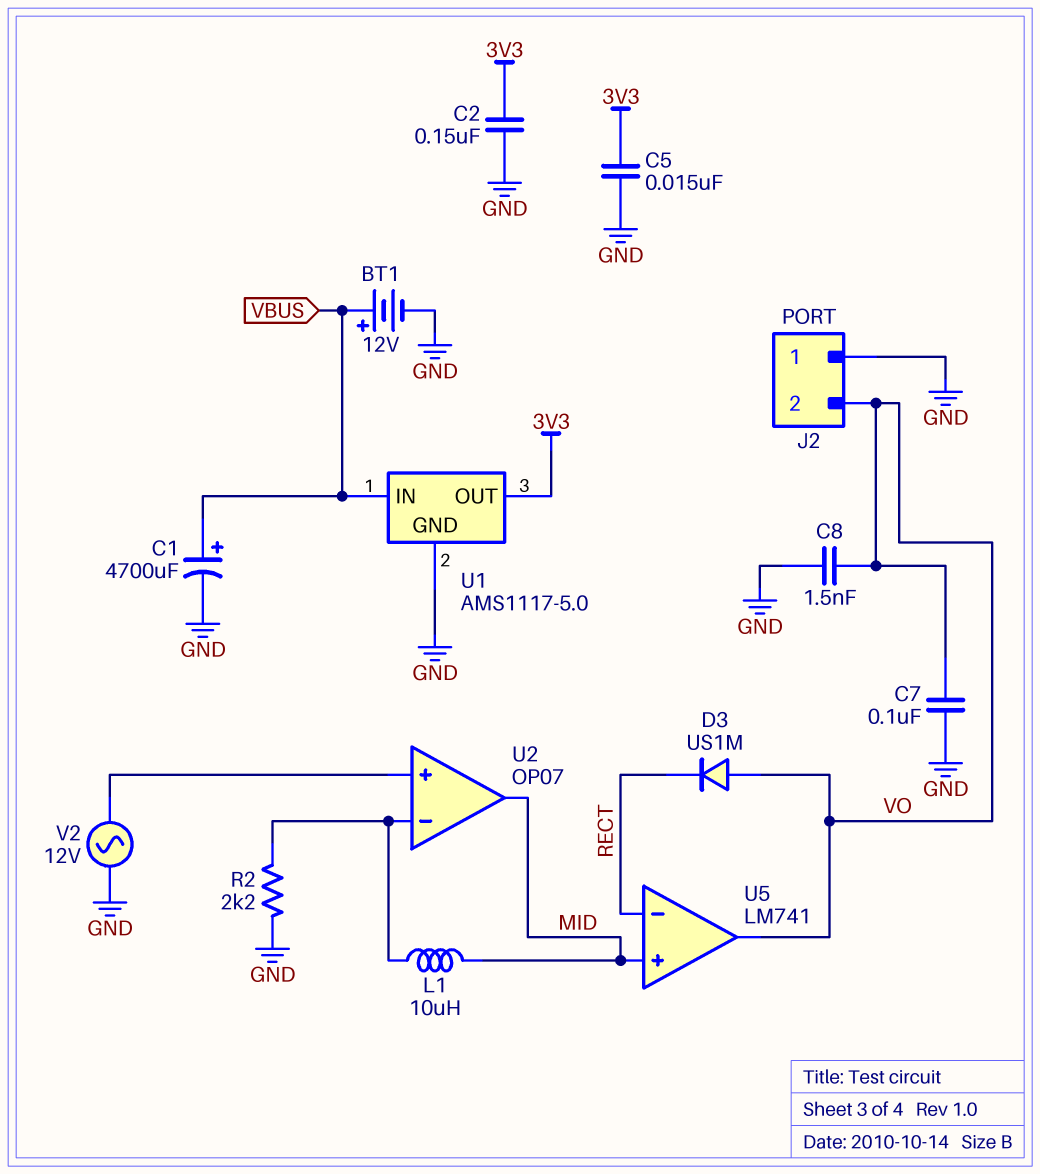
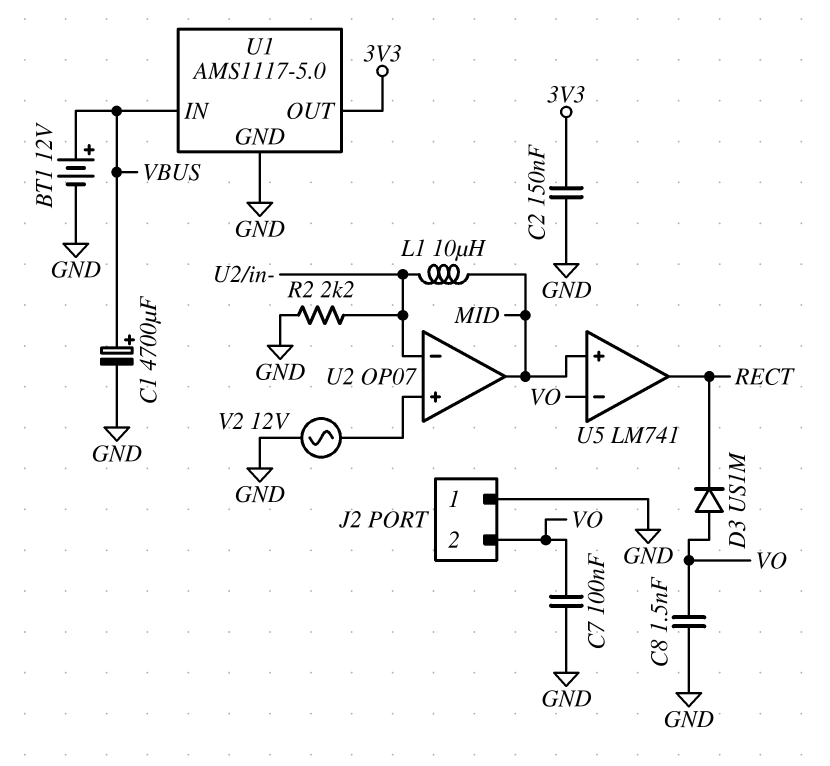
C5: 15nF (3V3, GND) -> none
U5 pin in-: RECT -> VO
U5 pin out: VO -> RECT

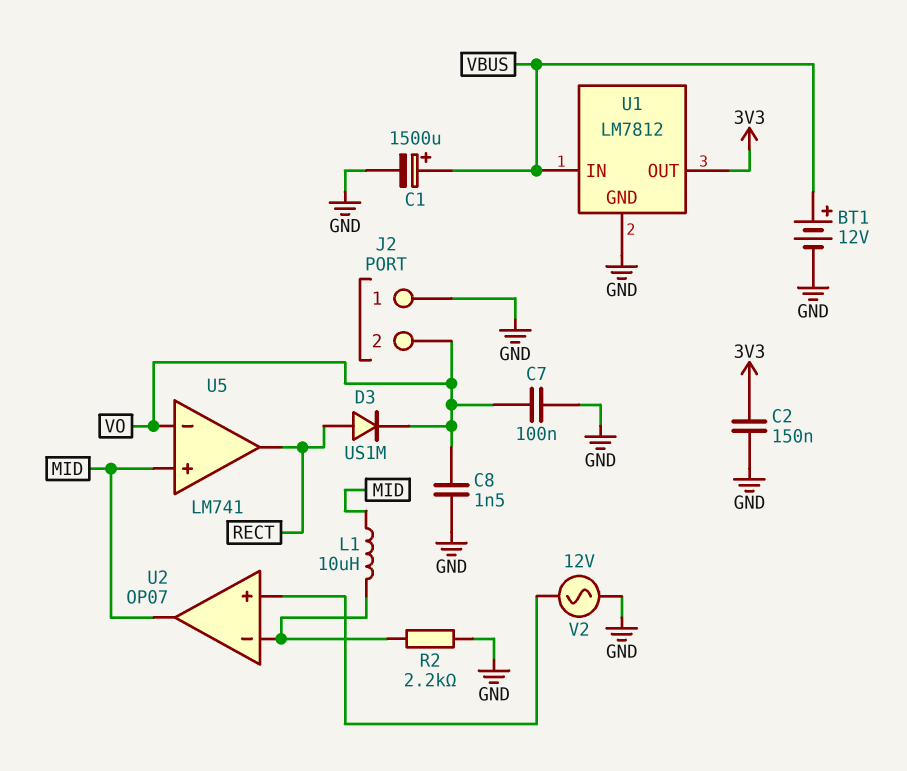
C1: 4700uF (plus VBUS, minus GND) -> 1500uF (plus VBUS, minus GND)
D3: diode US1M (A VO, K RECT) -> diode US1M (A RECT, K VO)
U1: AMS1117-5.0 -> LM7812

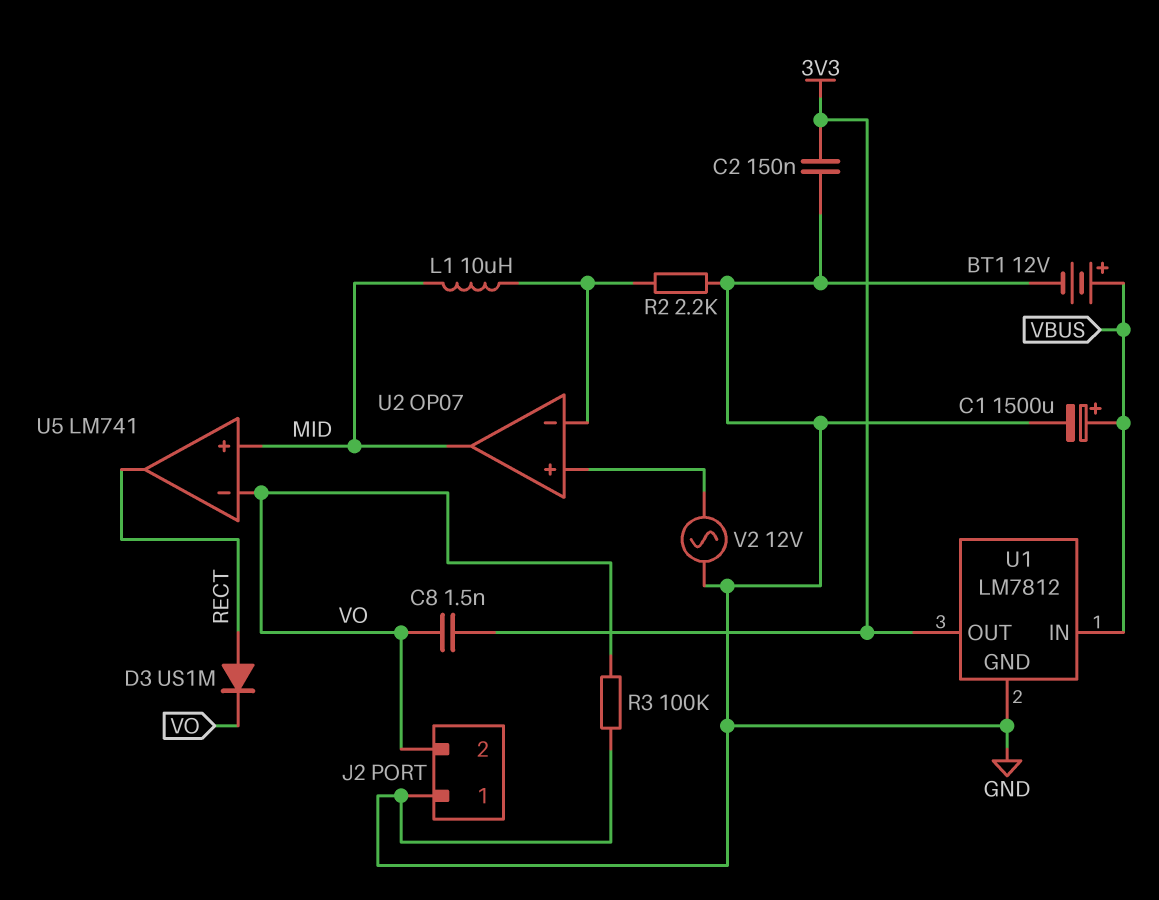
C7: 100nF (GND, VO) -> none
C8: 1.5nF (GND, VO) -> 1.5nF (3V3, VO)
R3: none -> 100k (GND, VO)

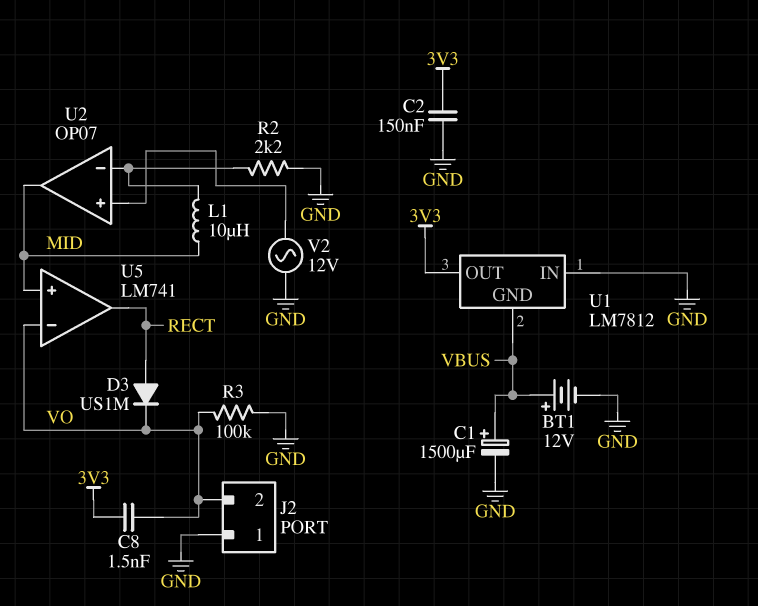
U1 pin GND: GND -> VBUS
U1 pin IN: VBUS -> GND

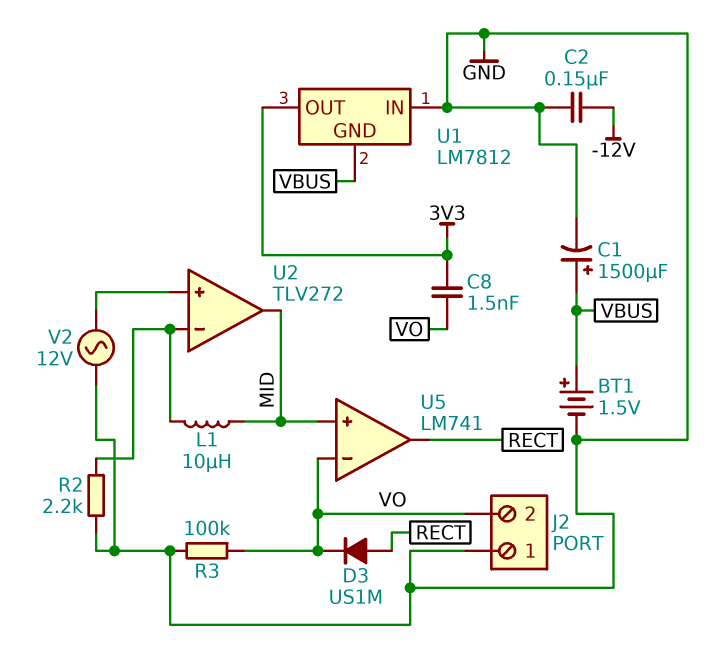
BT1: 12V (plus VBUS, minus GND) -> 1.5V (plus VBUS, minus GND)
C2: 150nF (3V3, GND) -> 150nF (-12V, GND)
U2: OP07 -> TLV272

